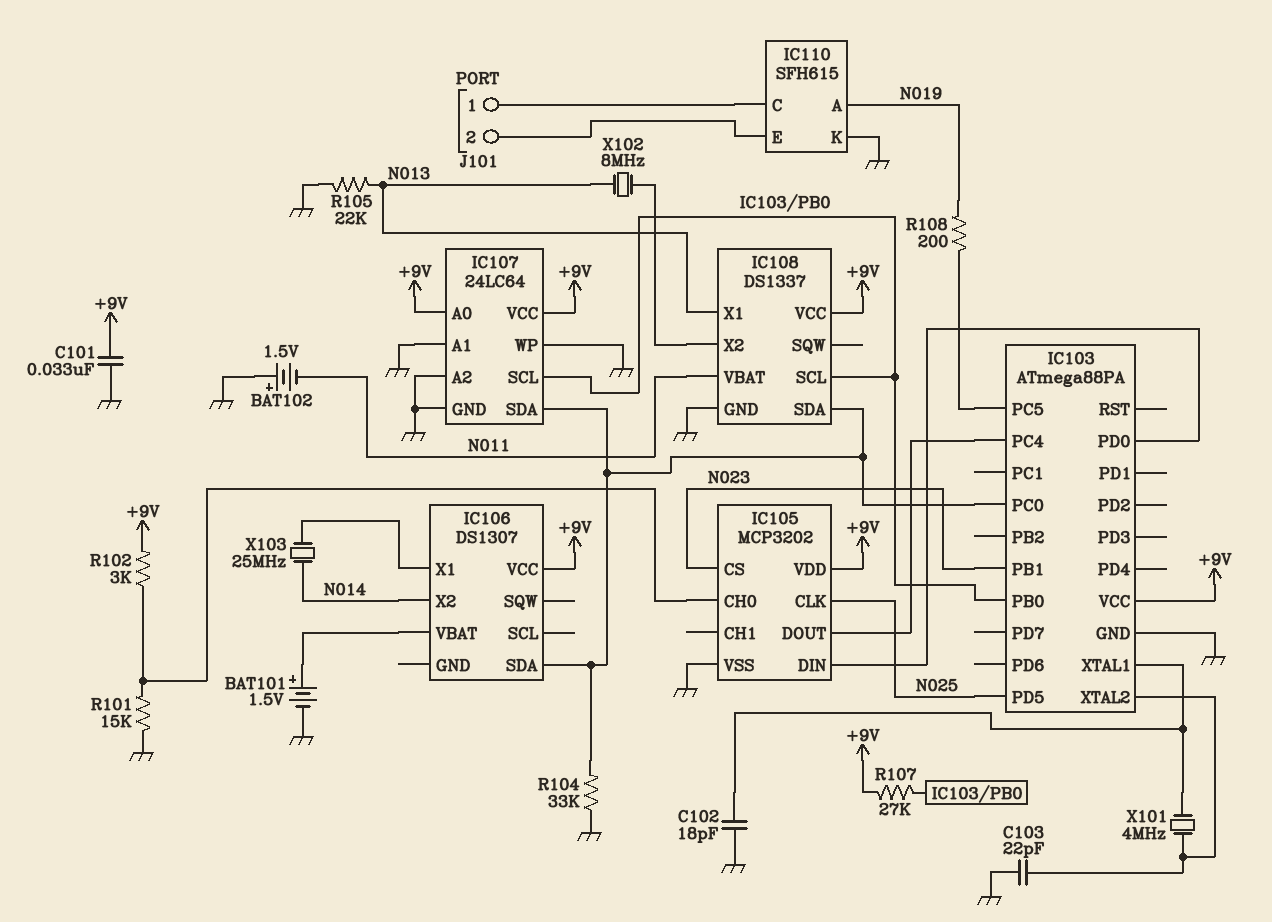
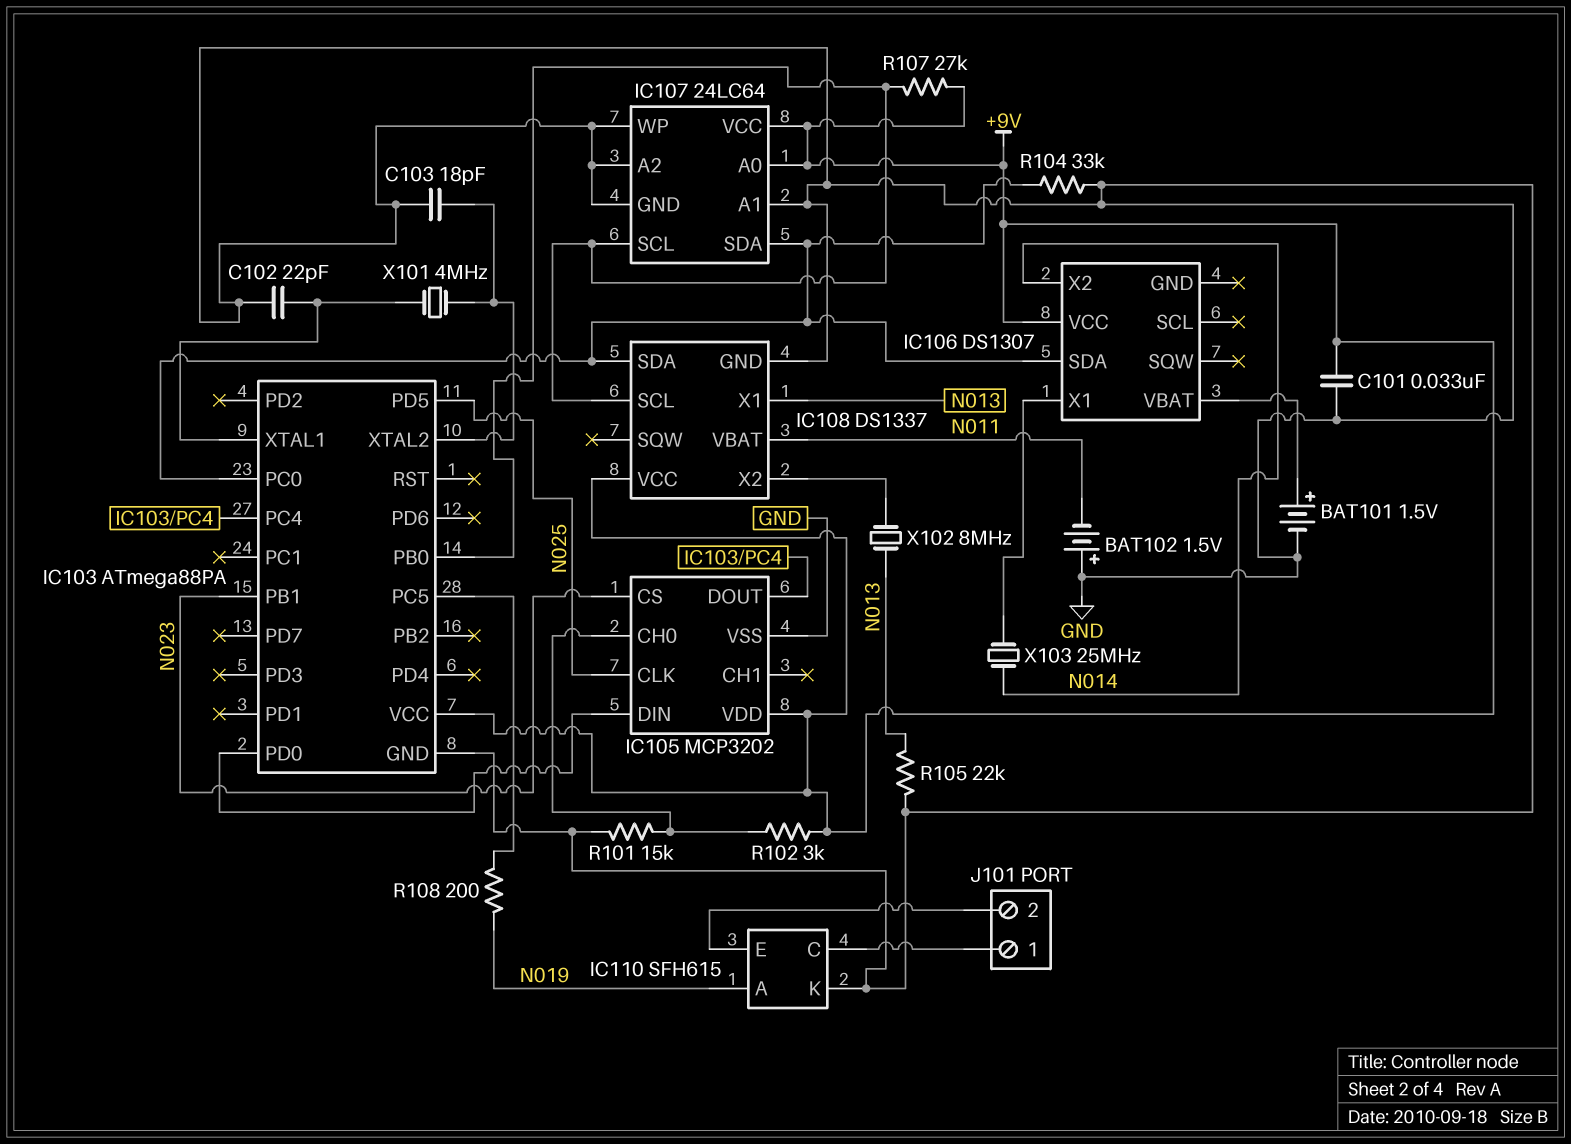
C102: 18pF (GND, IC103/XTAL1) -> 22pF (GND, IC103/XTAL1)
C103: 22pF (GND, IC103/XTAL2) -> 18pF (GND, IC103/XTAL2)

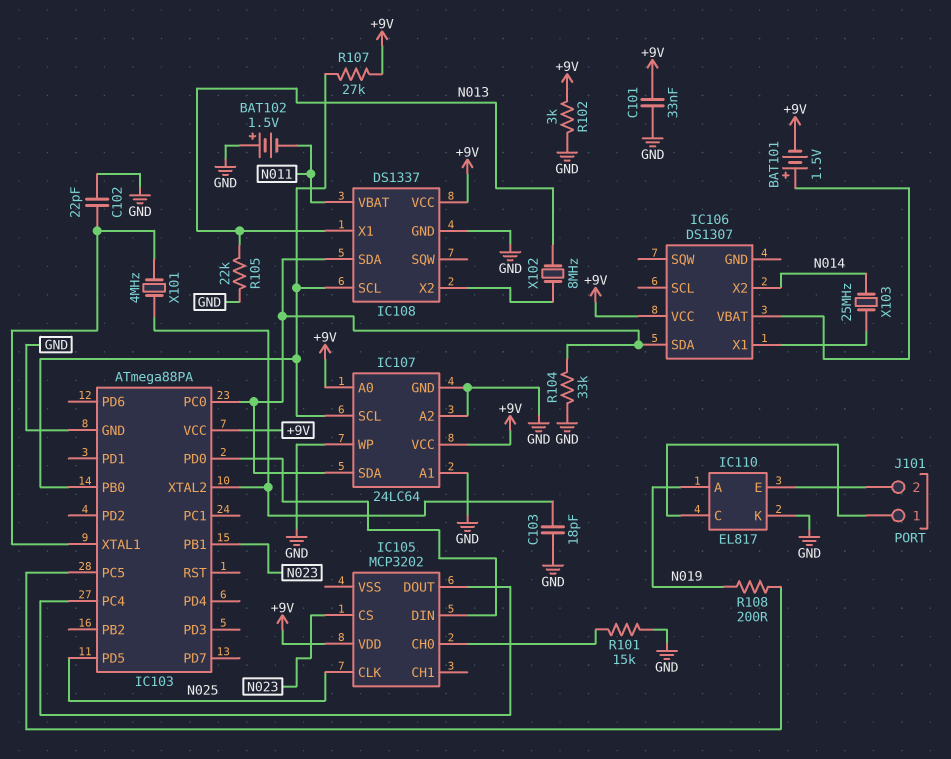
BAT101: 1.5V (plus IC106/VBAT, minus GND) -> 1.5V (plus IC106/VBAT, minus +9V)
IC105 pin VSS: GND -> none
IC110: SFH615 -> EL817
R102: 3k (+9V, IC105/CH0) -> 3k (+9V, GND)

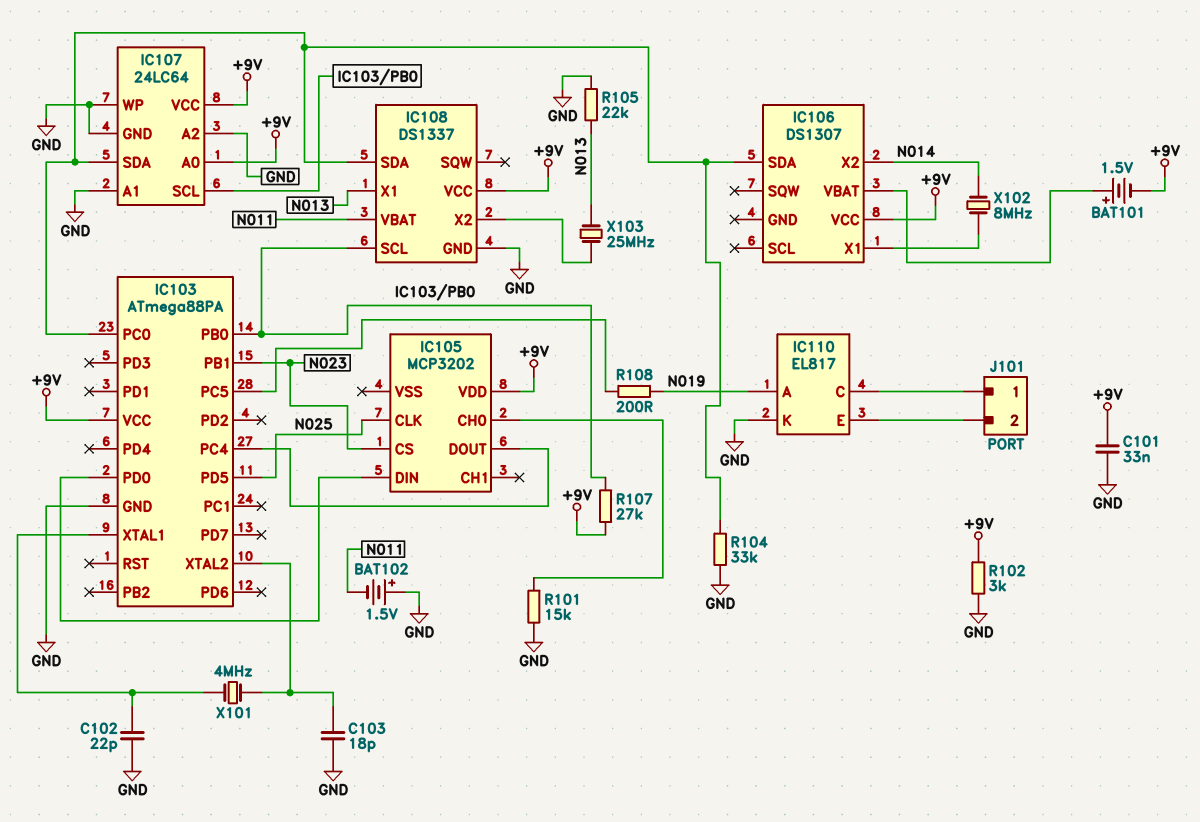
X102: 8MHz (IC108/X2, N013) -> 8MHz (IC106/X1, N014)
X103: 25MHz (IC106/X1, N014) -> 25MHz (IC108/X2, N013)

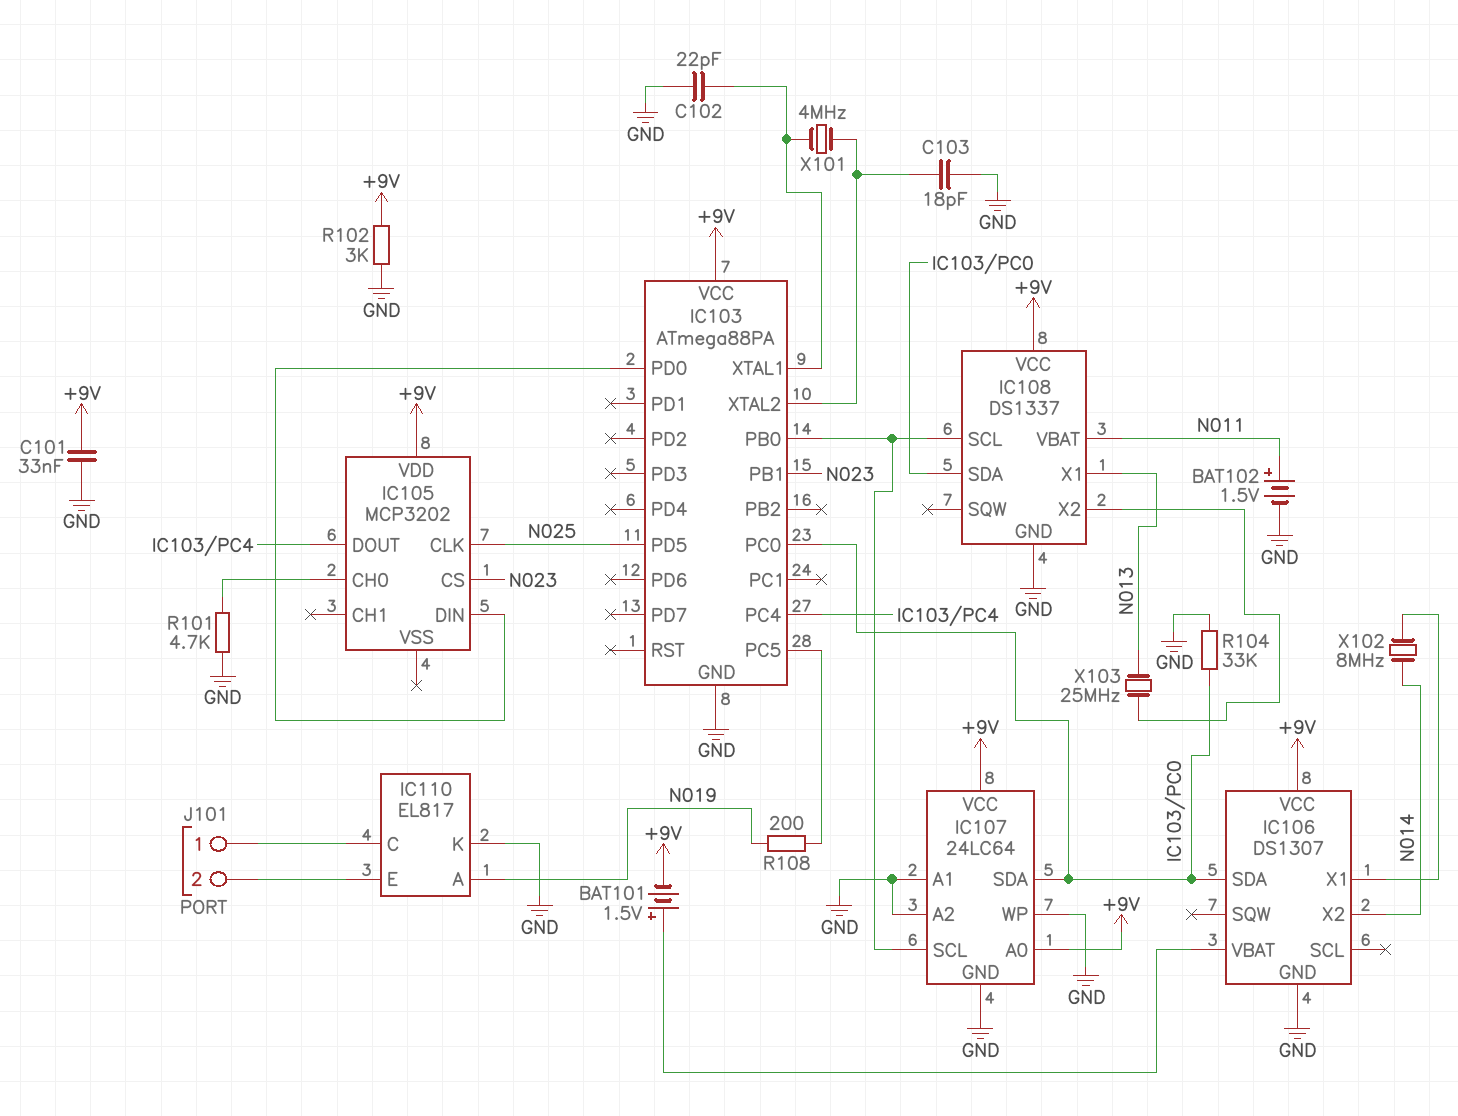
BAT102: 1.5V (plus GND, minus N011) -> 1.5V (plus N011, minus GND)
IC106 pin GND: none -> GND
R101: 15k (GND, IC105/CH0) -> 4.7k (GND, IC105/CH0)
R105: 22k (GND, N013) -> none
R107: 27k (+9V, IC103/PB0) -> none

